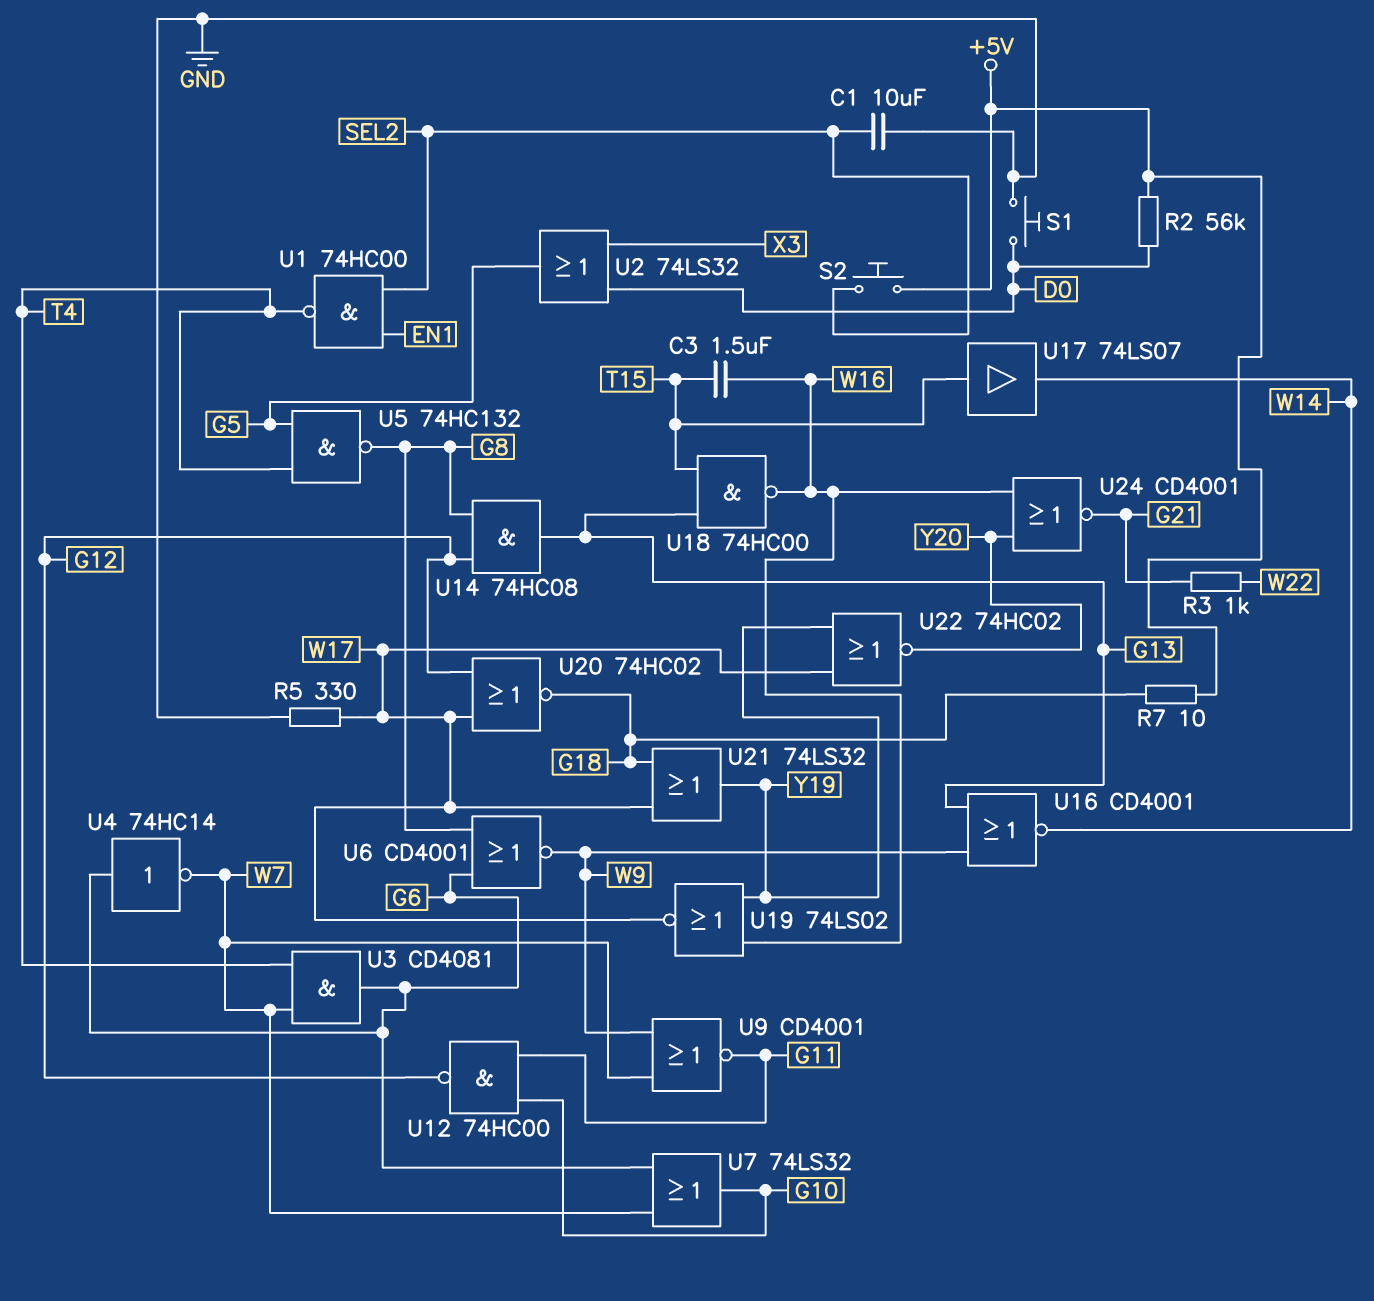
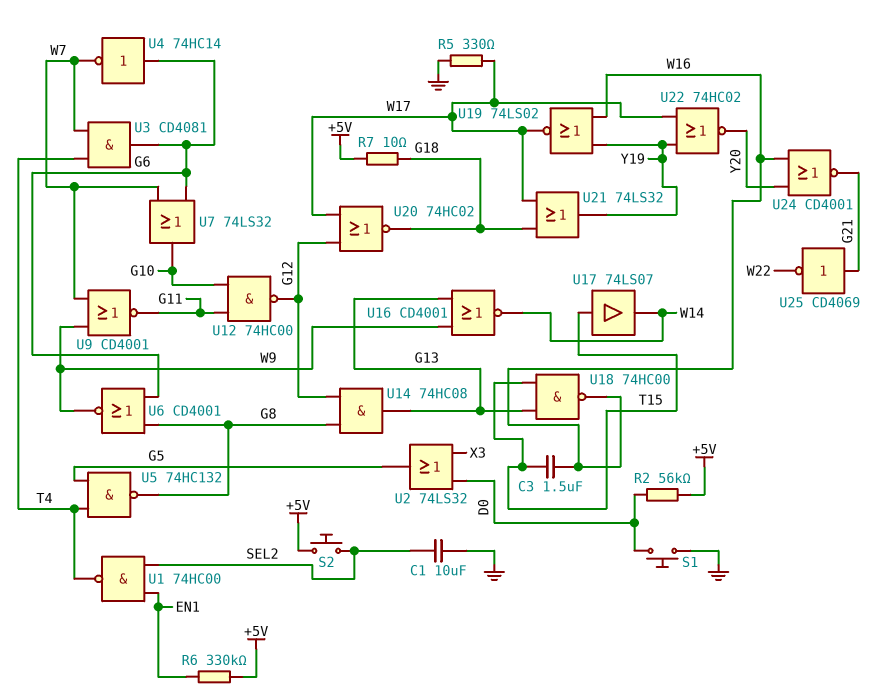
R3: 1k (G21, W22) -> none
R6: none -> 330k (+5V, EN1)
U25: none -> NOT CD4069 (in G21, out W22)

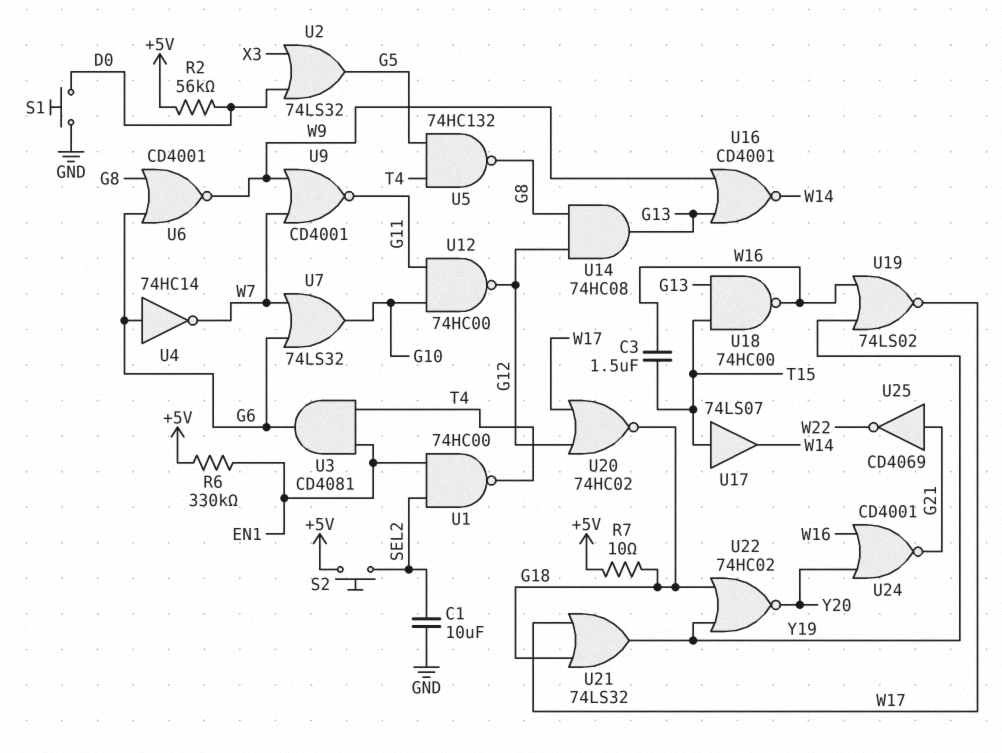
R5: 330 (GND, W17) -> none
U3: AND CD4081 (in T4, in W7, out G6) -> AND CD4081 (in EN1, in T4, out G6)
U22: NOR 74HC02 (in W17, in Y19, out Y20) -> NOR 74HC02 (in G18, in Y19, out Y20)

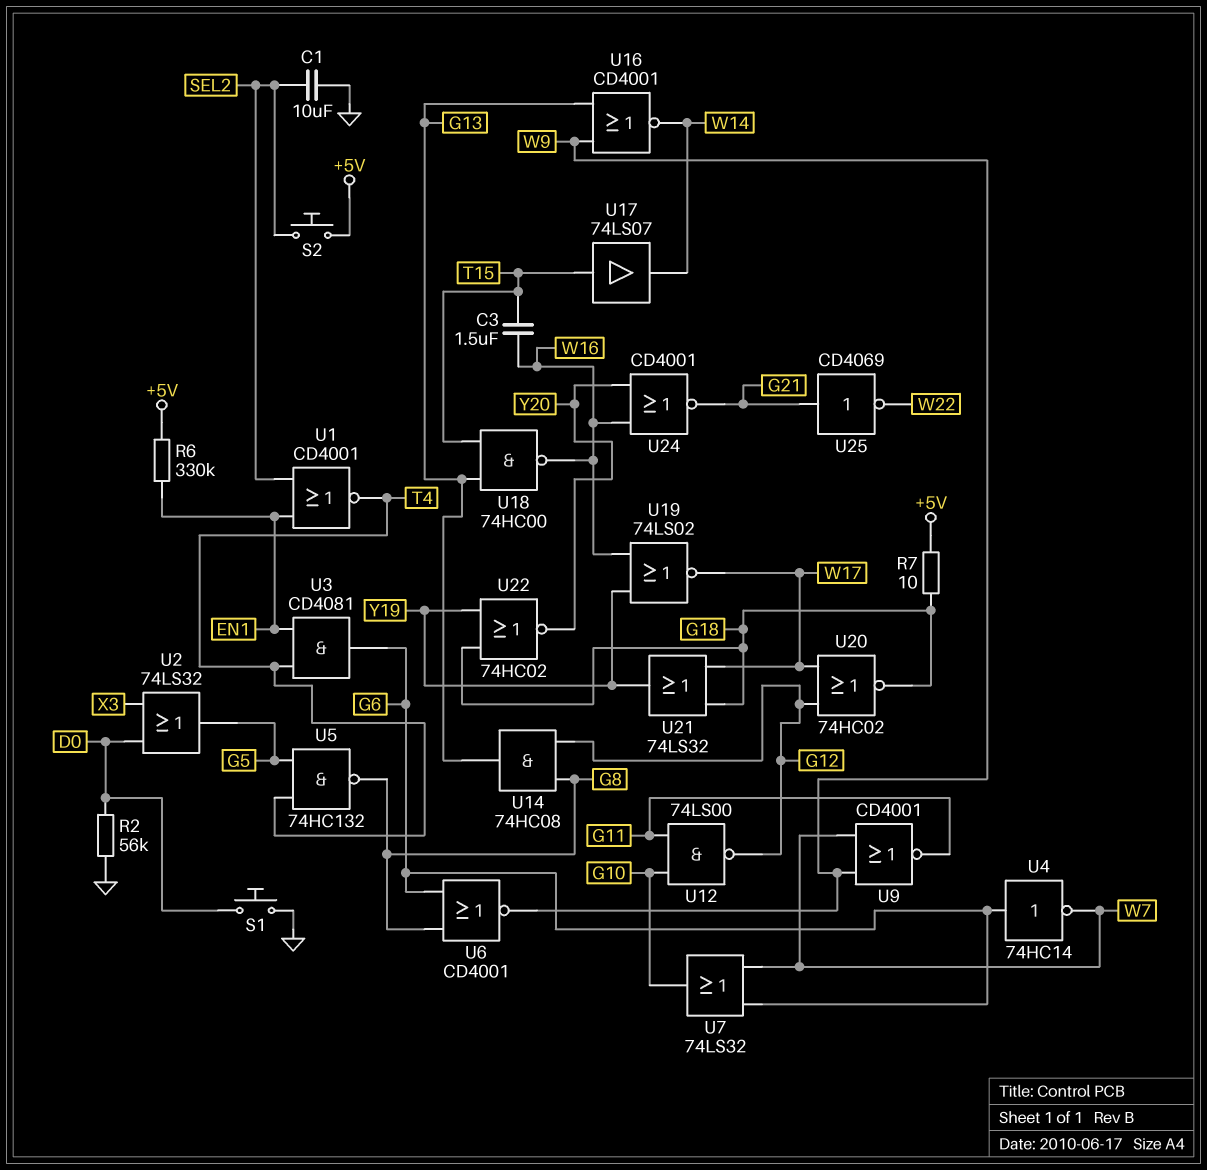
R2: 56k (+5V, D0) -> 56k (D0, GND)
U1: NAND 74HC00 (in EN1, in SEL2, out T4) -> NOR CD4001 (in EN1, in SEL2, out T4)
U12: NAND 74HC00 (in G10, in G11, out G12) -> NAND 74LS00 (in G10, in G11, out G12)

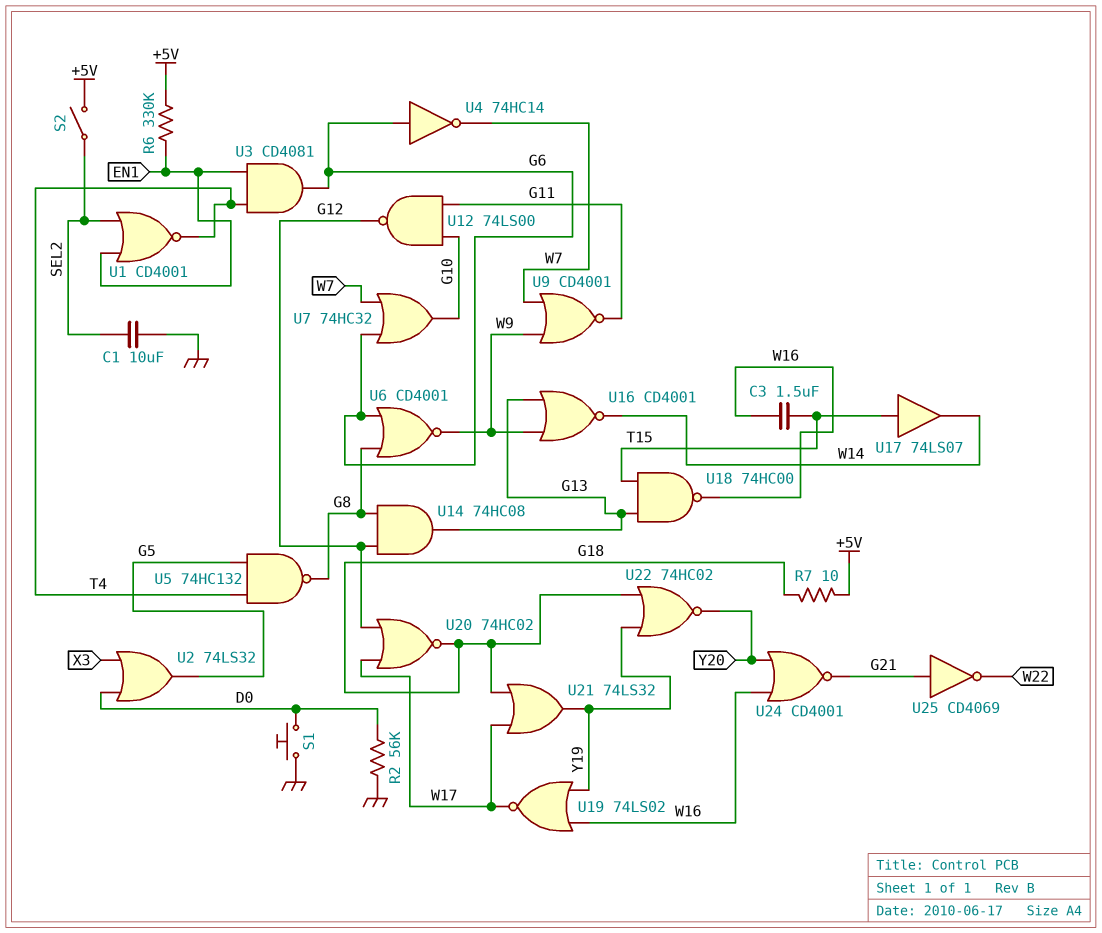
S2: button (+5V, SEL2) -> switch (+5V, SEL2)
U7: OR 74LS32 (in G6, in W7, out G10) -> OR 74HC32 (in G6, in W7, out G10)

